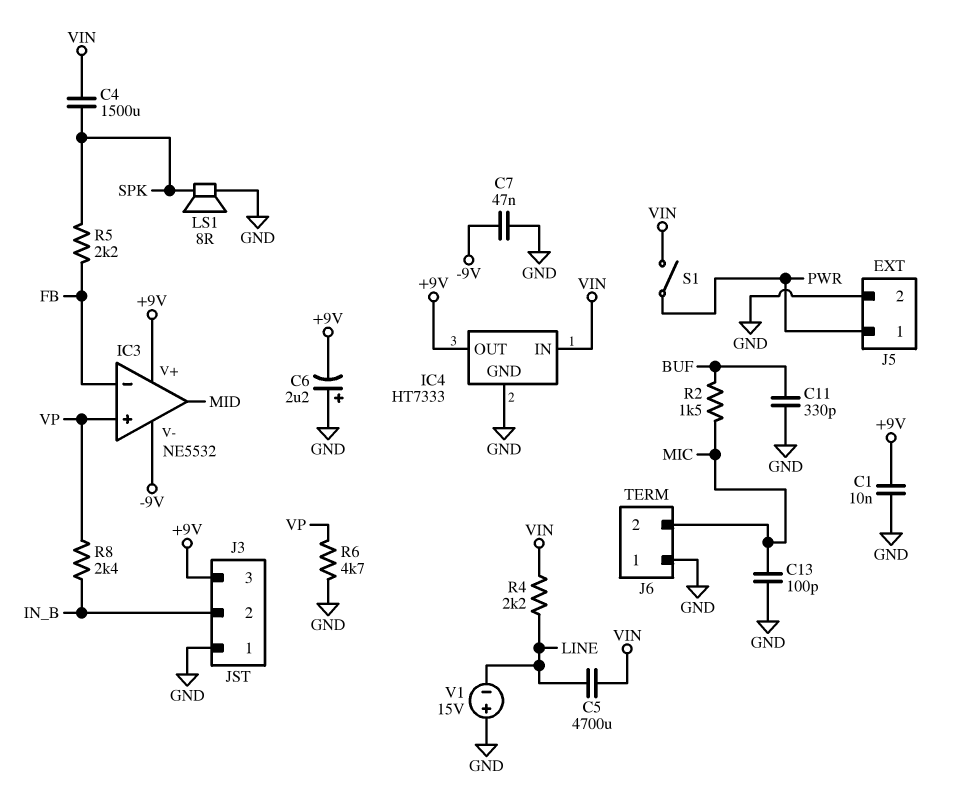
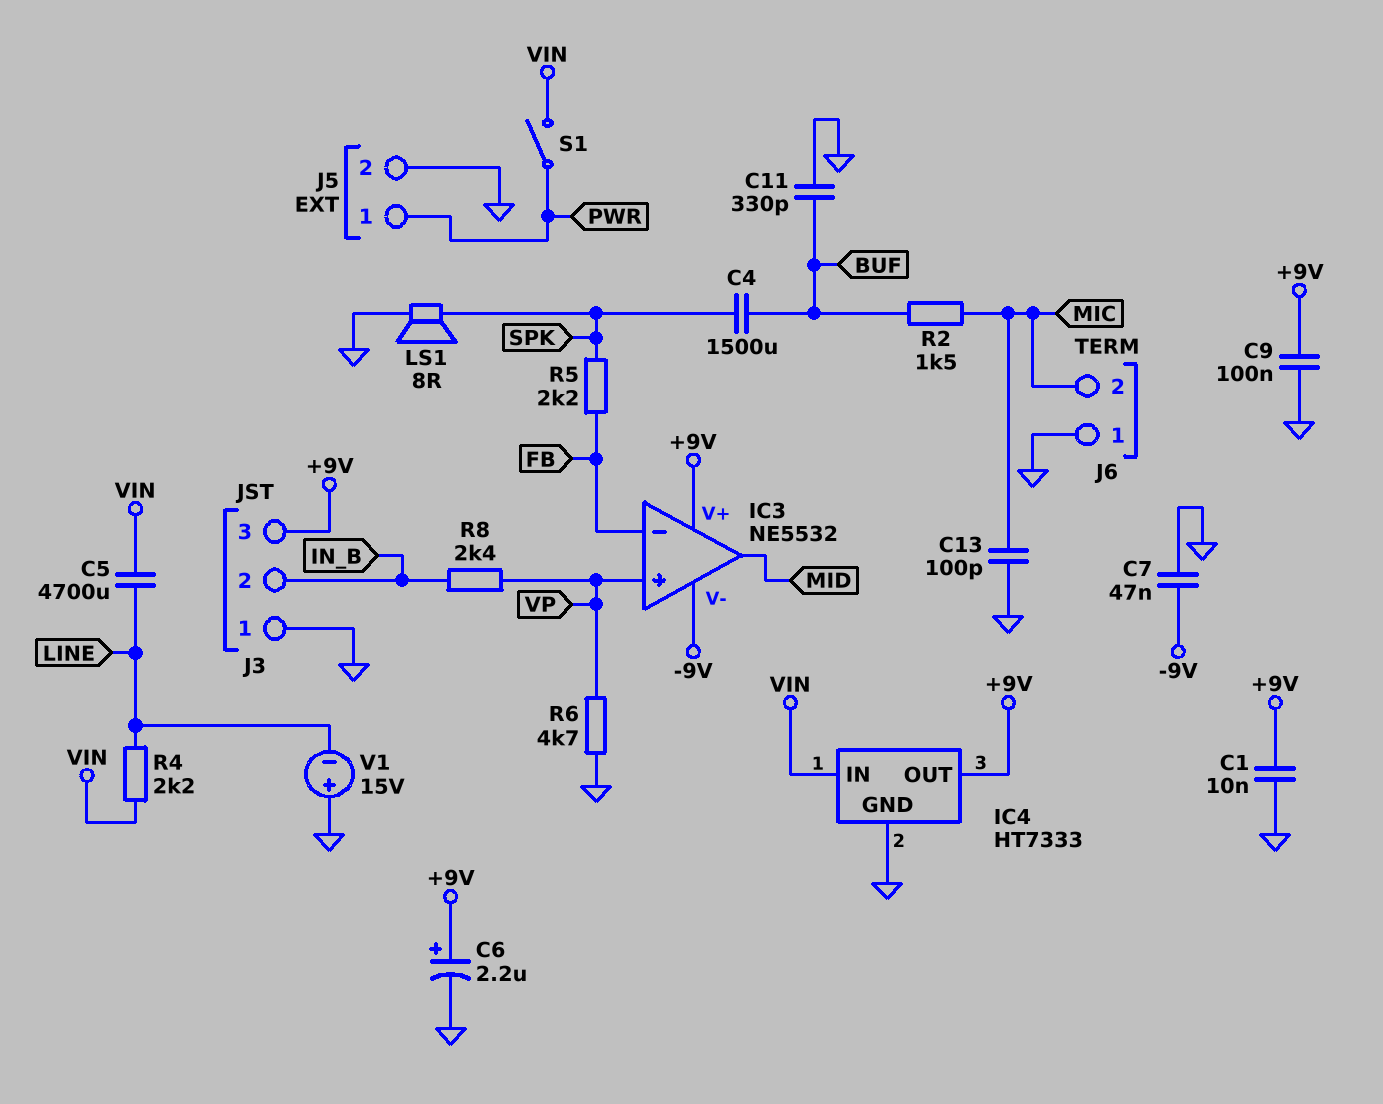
C4: 1500uF (SPK, VIN) -> 1500uF (BUF, SPK)
C6: 2.2uF (plus GND, minus +9V) -> 2.2uF (plus +9V, minus GND)
C9: none -> 100nF (+9V, GND)

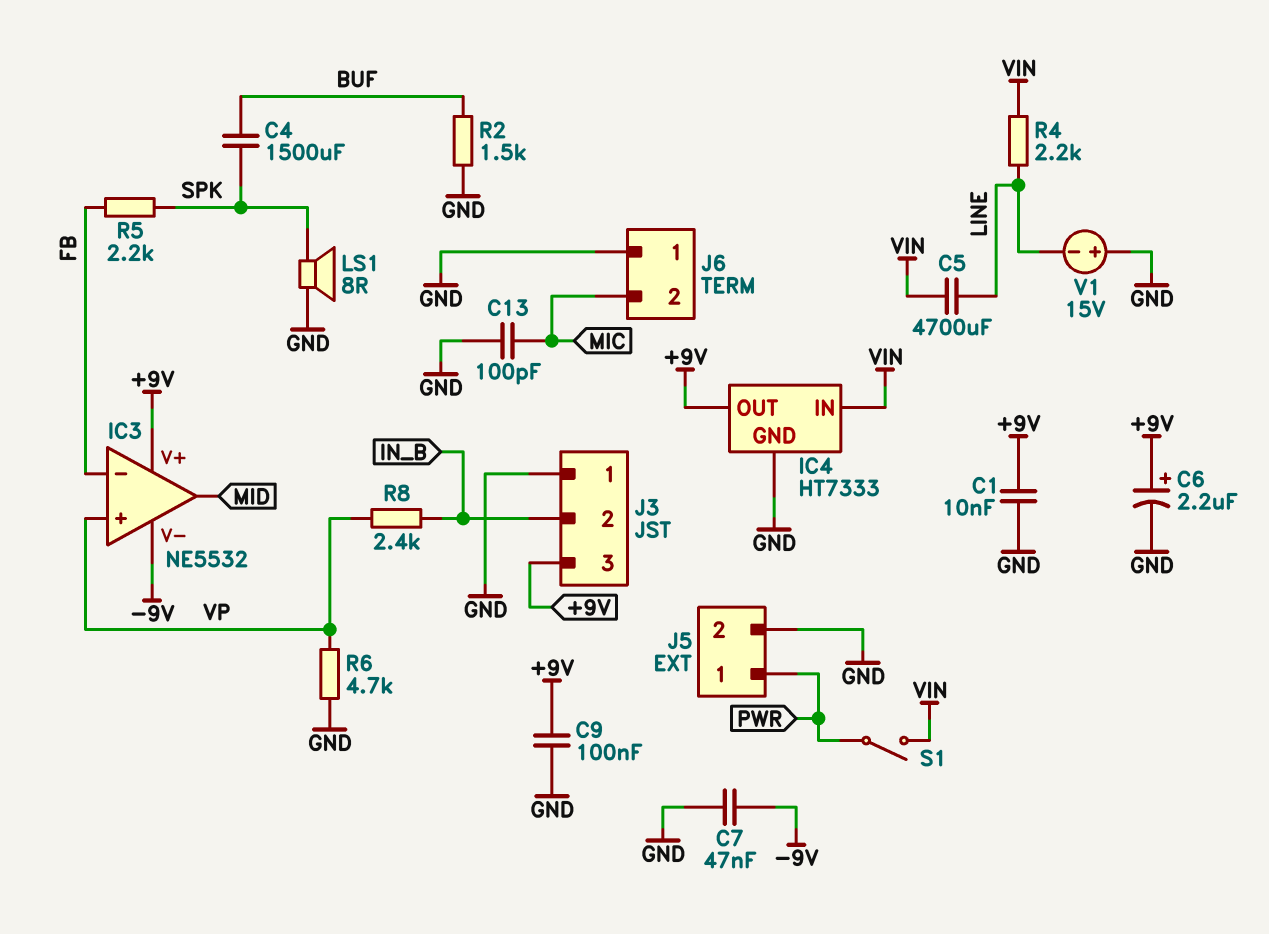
C11: 330pF (BUF, GND) -> none
R2: 1.5k (BUF, MIC) -> 1.5k (BUF, GND)

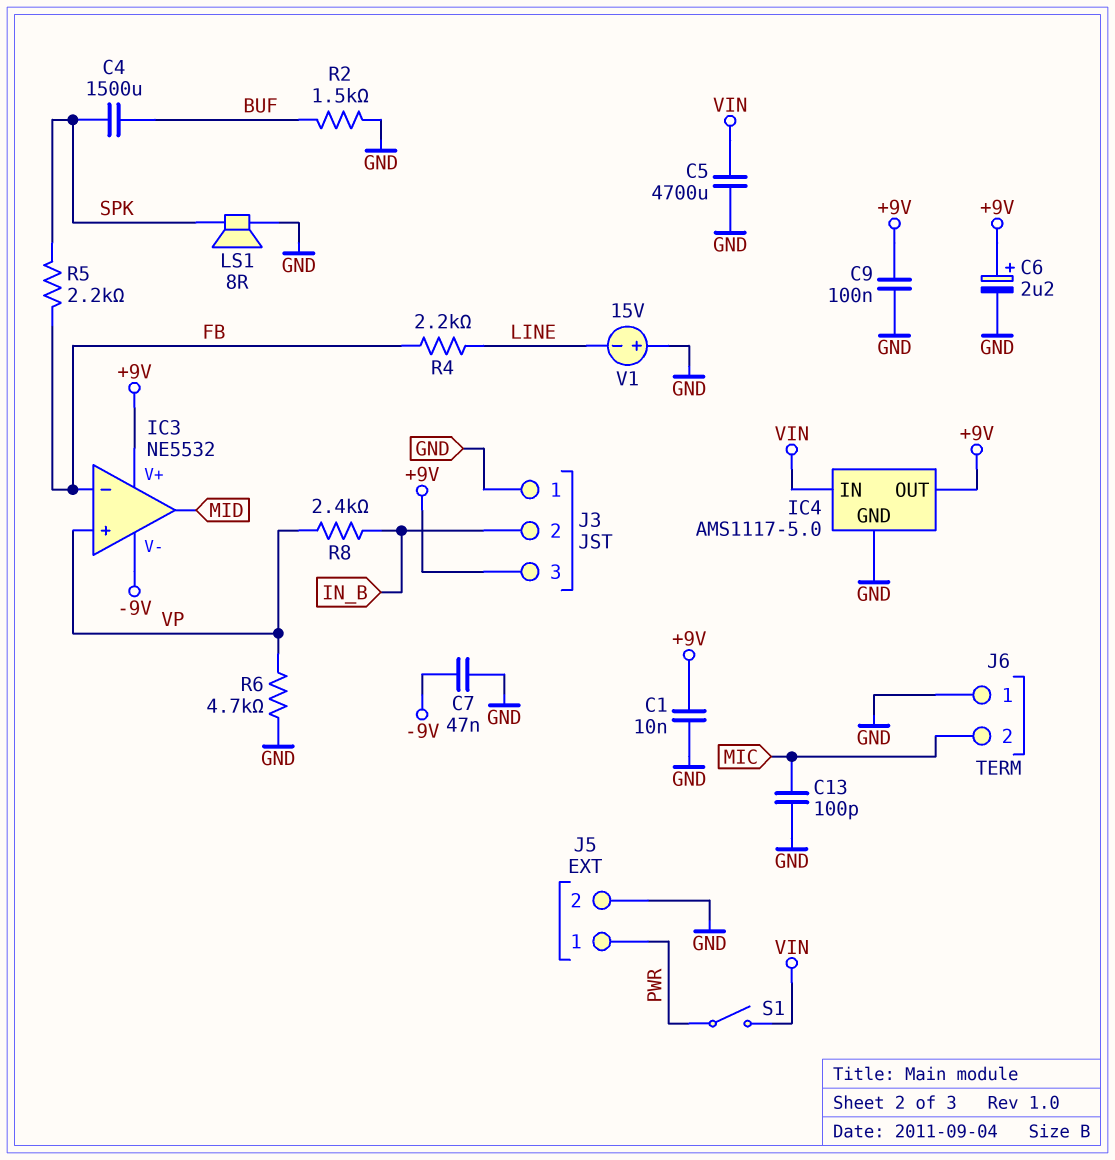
C5: 4700uF (LINE, VIN) -> 4700uF (GND, VIN)
IC4: HT7333 -> AMS1117-5.0
R4: 2.2k (LINE, VIN) -> 2.2k (FB, LINE)

